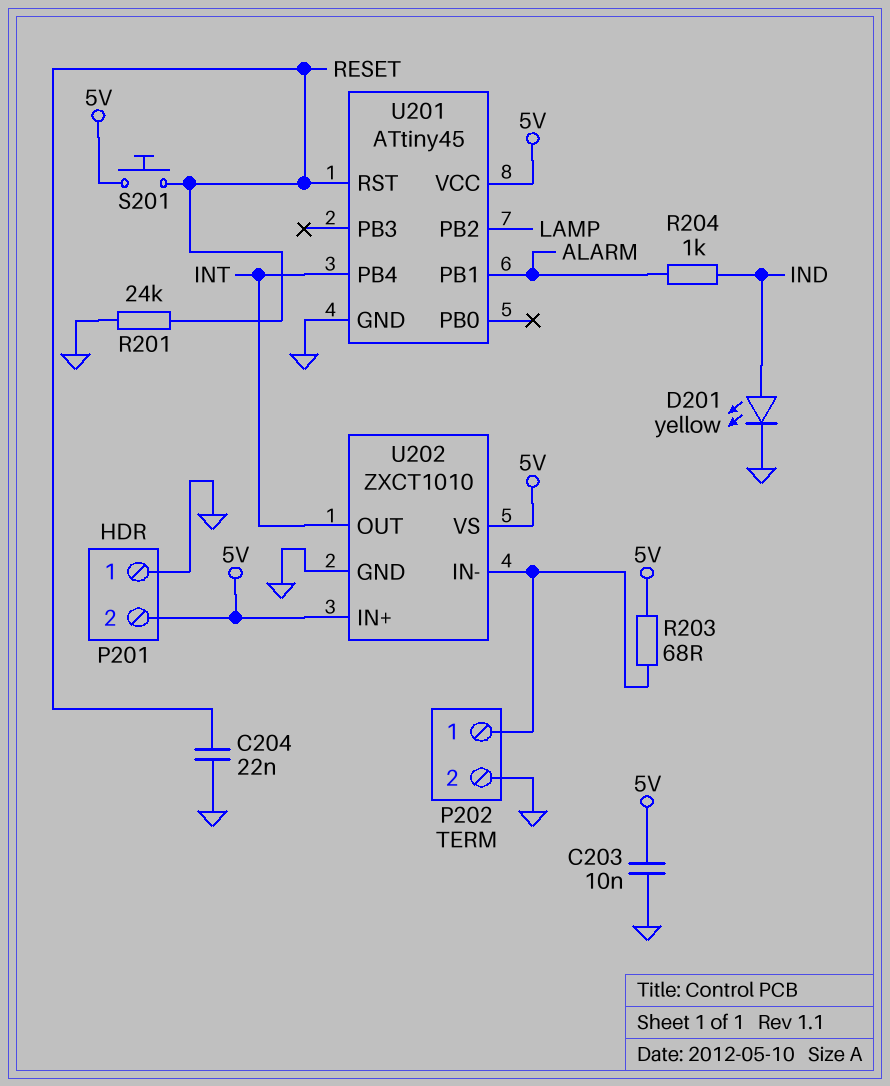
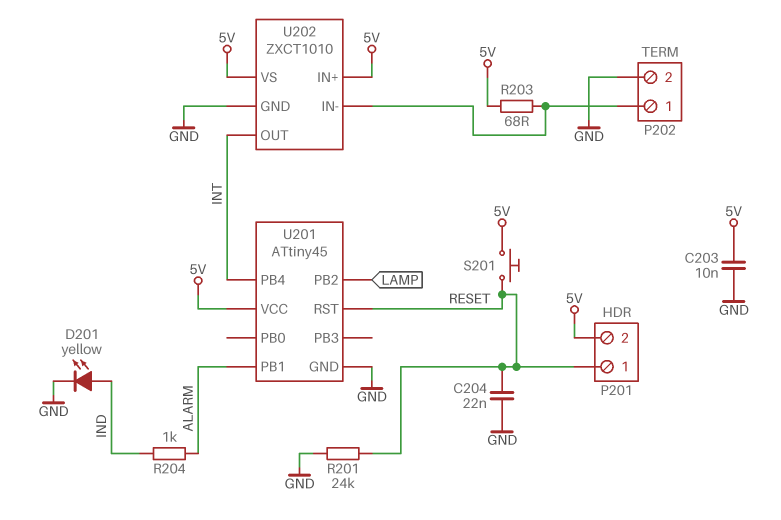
P201 pin 1: GND -> RESET

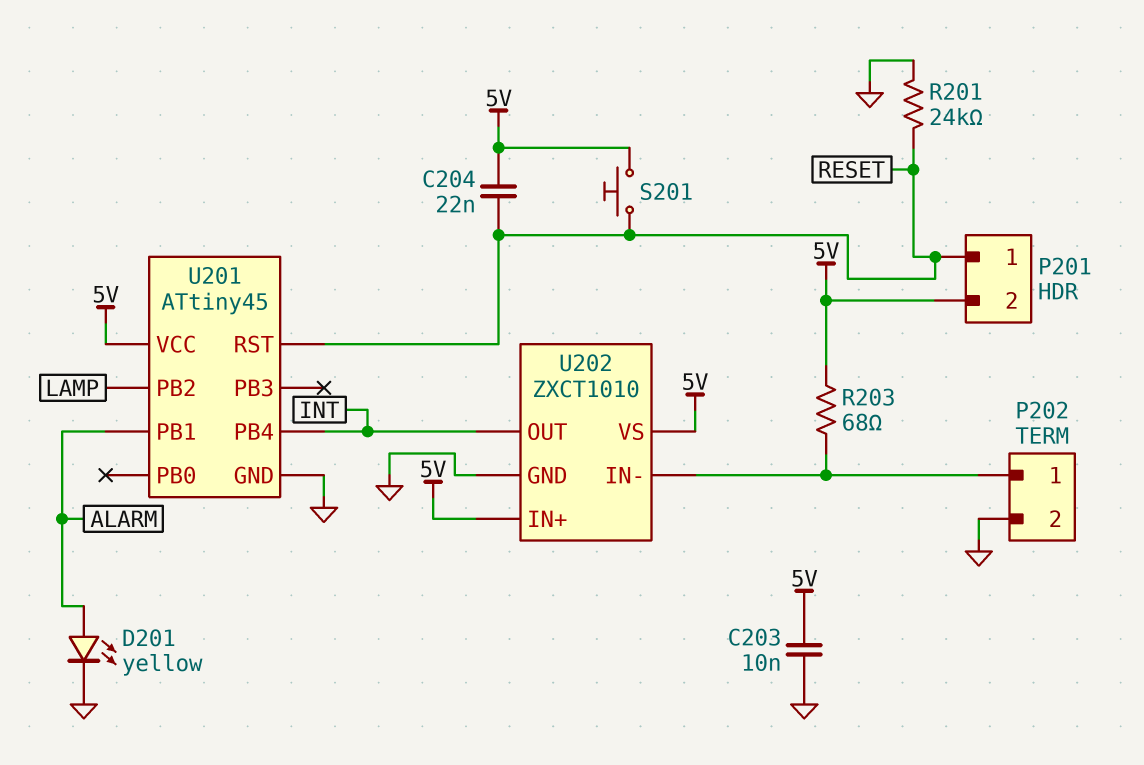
C204: 22nF (GND, RESET) -> 22nF (5V, RESET)
D201: LED yellow (A IND, K GND) -> LED yellow (A ALARM, K GND)
R204: 1k (ALARM, IND) -> none

